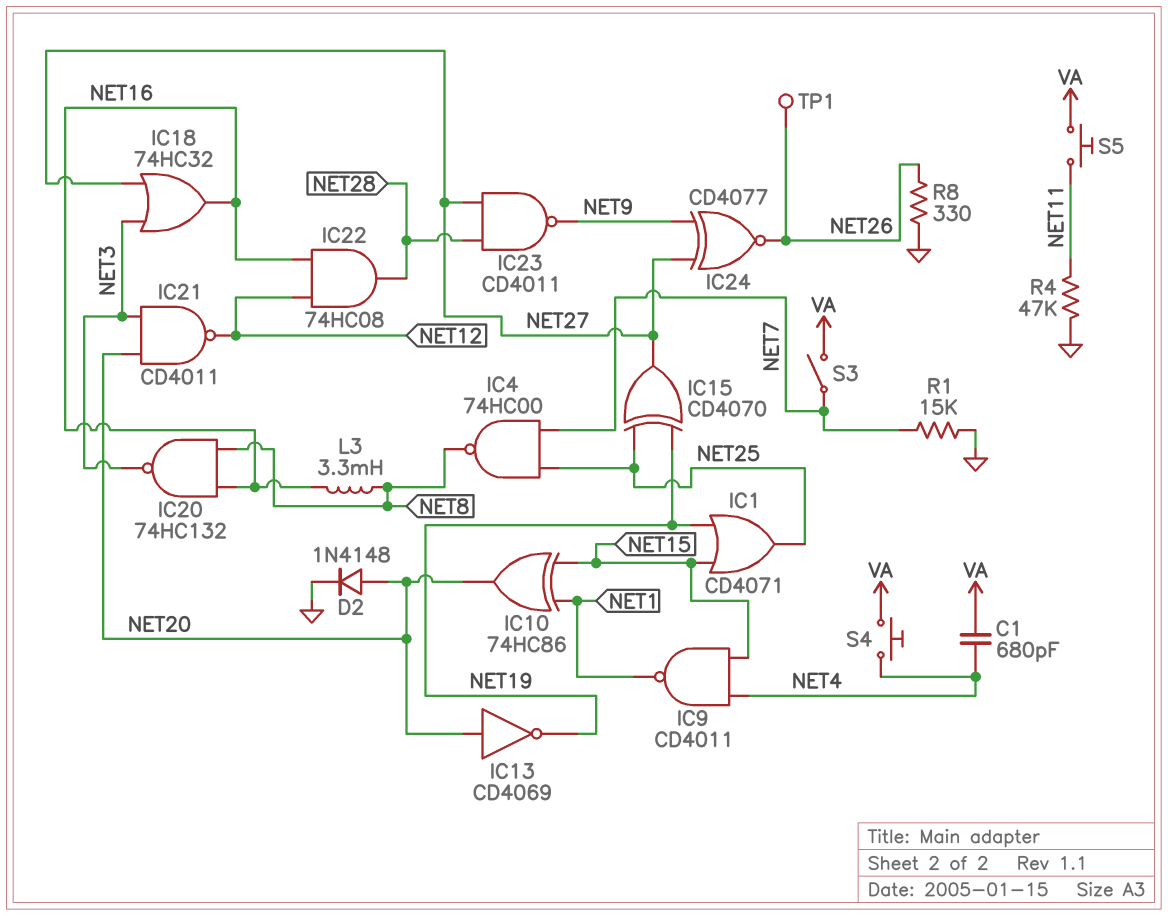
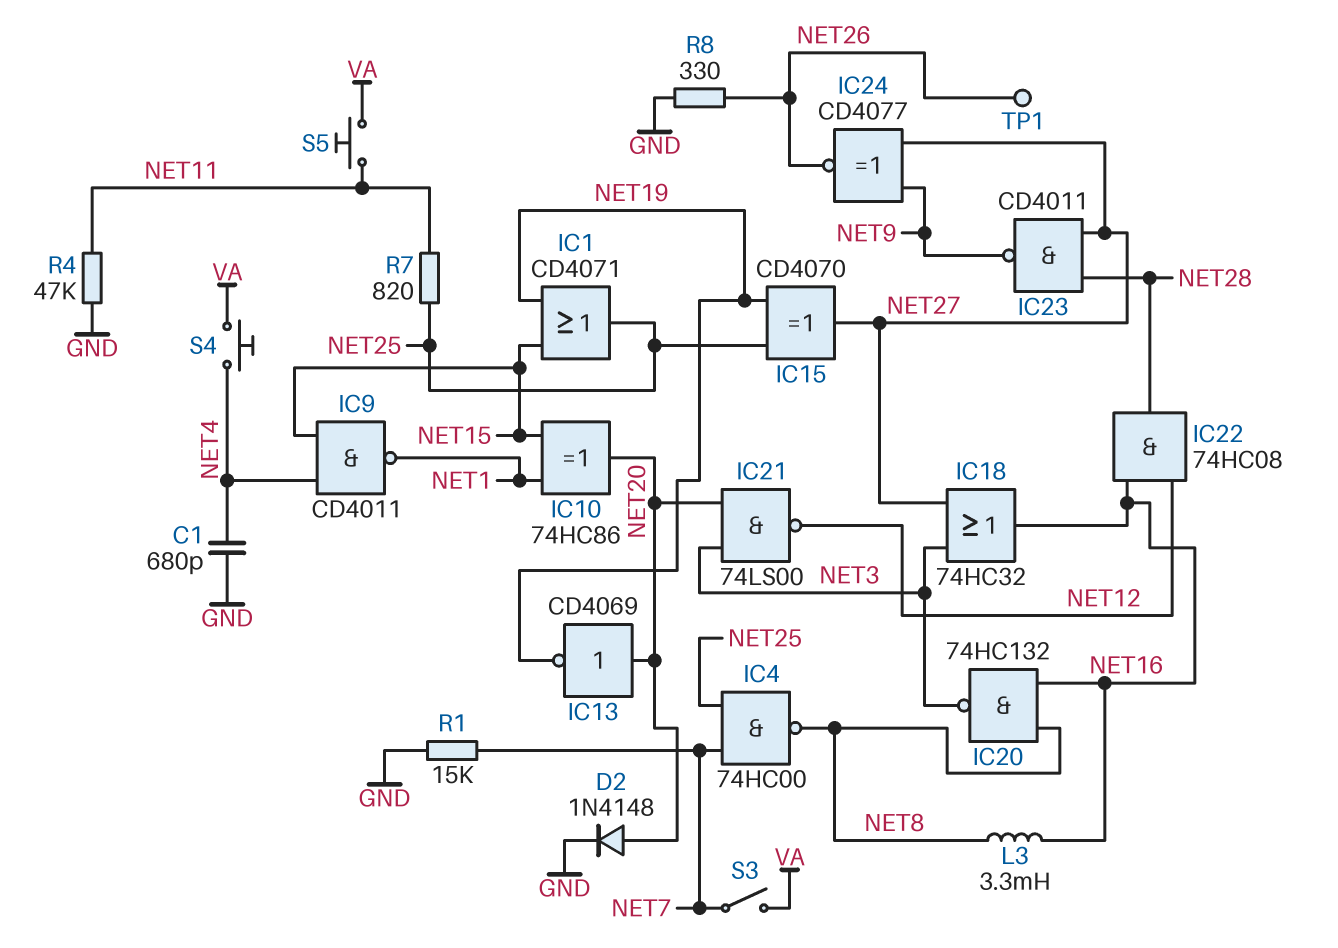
C1: 680pF (NET4, VA) -> 680pF (GND, NET4)
IC21: NAND CD4011 (in NET3, in NET20, out NET12) -> NAND 74LS00 (in NET3, in NET20, out NET12)
R7: none -> 820 (NET11, NET25)

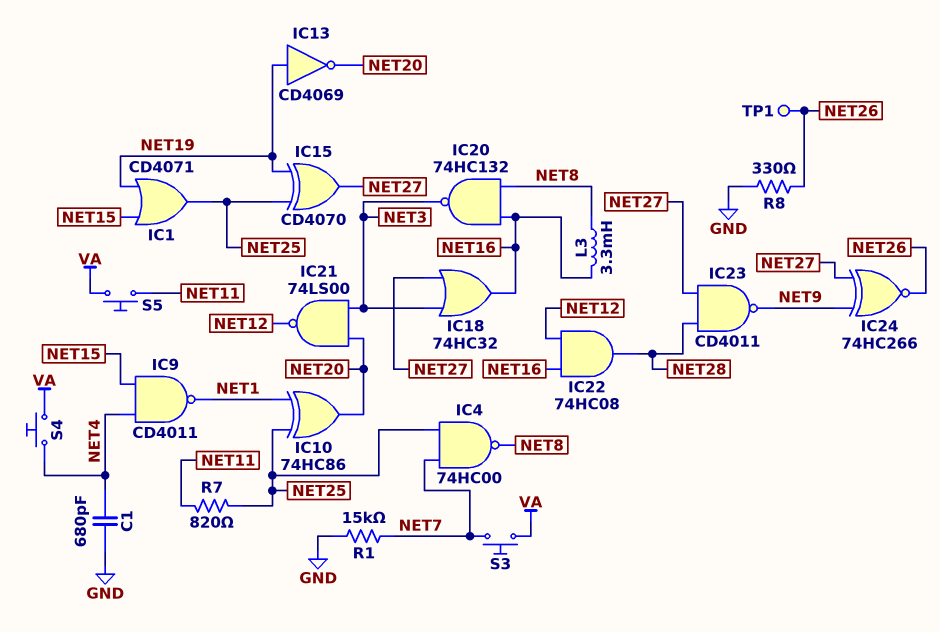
D2: diode 1N4148 (A NET20, K GND) -> none
IC10: XOR 74HC86 (in NET1, in NET15, out NET20) -> XOR 74HC86 (in NET1, in NET25, out NET20)
IC13: NOT CD4069 (in NET20, out NET19) -> NOT CD4069 (in NET19, out NET20)
IC24: XNOR CD4077 (in NET9, in NET27, out NET26) -> XNOR 74HC266 (in NET9, in NET27, out NET26)
R4: 47k (GND, NET11) -> none
S3: switch (NET7, VA) -> button (NET7, VA)

